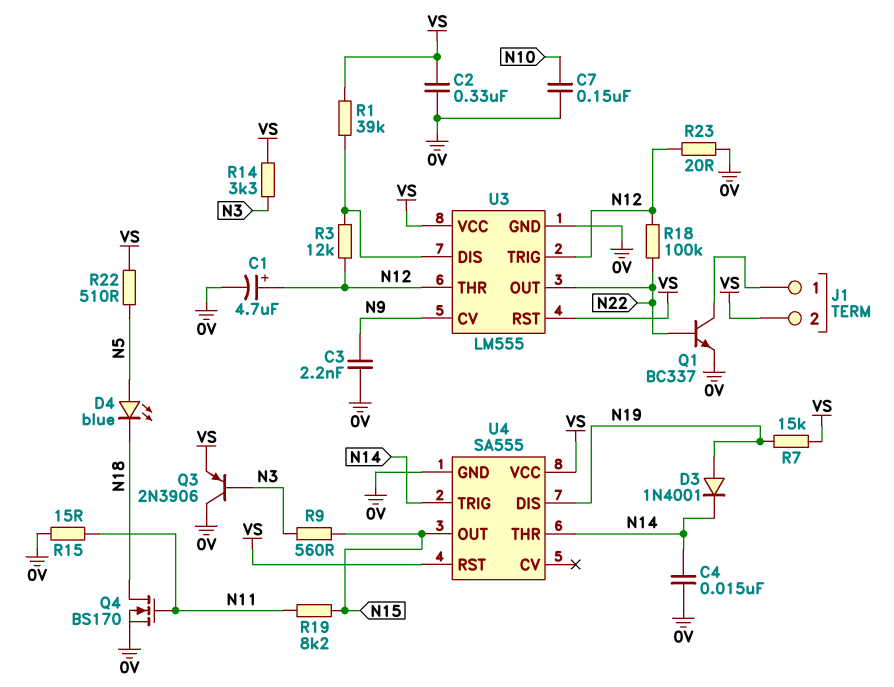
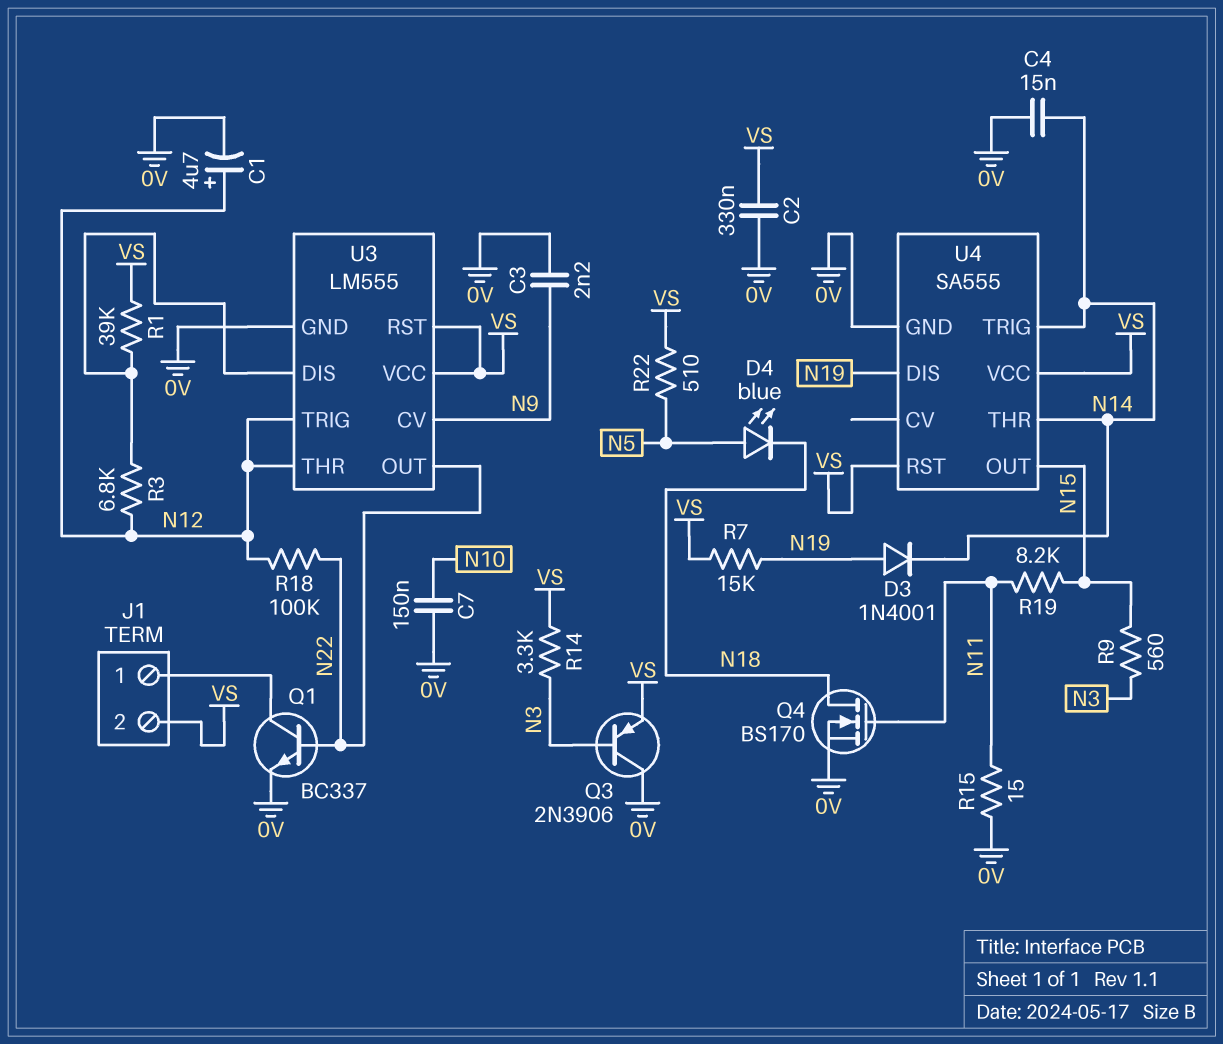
R3: 12k (N12, U3/DIS) -> 6.8k (N12, U3/DIS)
R23: 20 (0V, N12) -> none

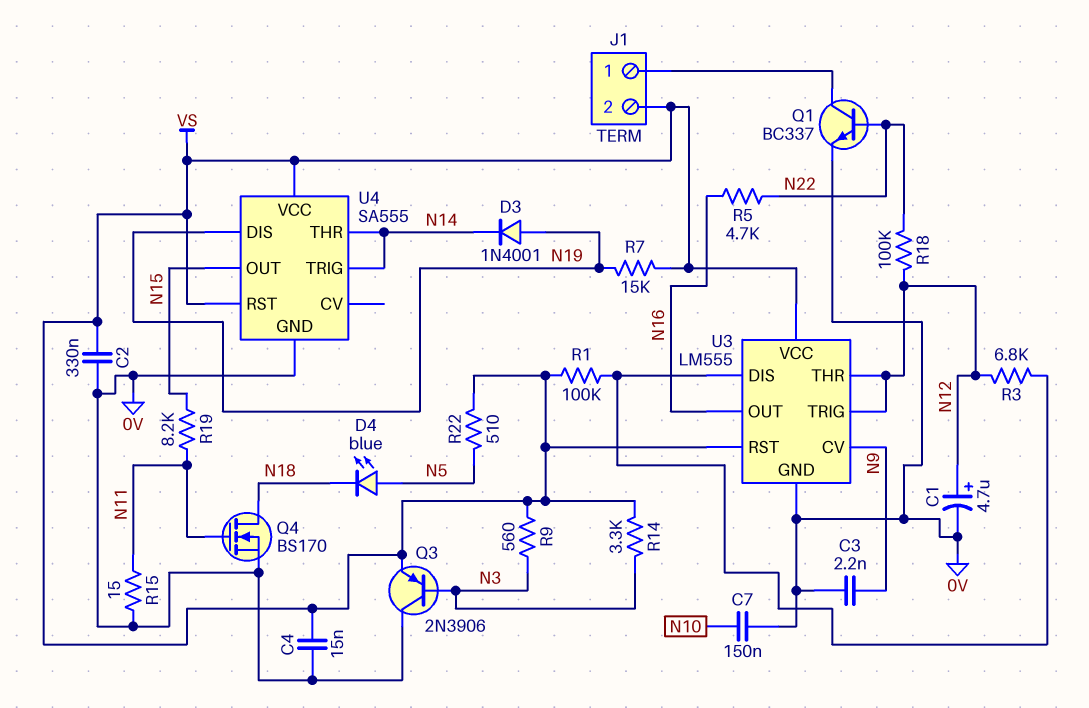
C4: 15nF (0V, N14) -> 15nF (0V, VS)
R1: 39k (U3/DIS, VS) -> 100k (U3/DIS, VS)
R5: none -> 4.7k (N16, N22)
R9: 560 (N3, N15) -> 560 (N3, VS)
U3 pin OUT: N22 -> N16

